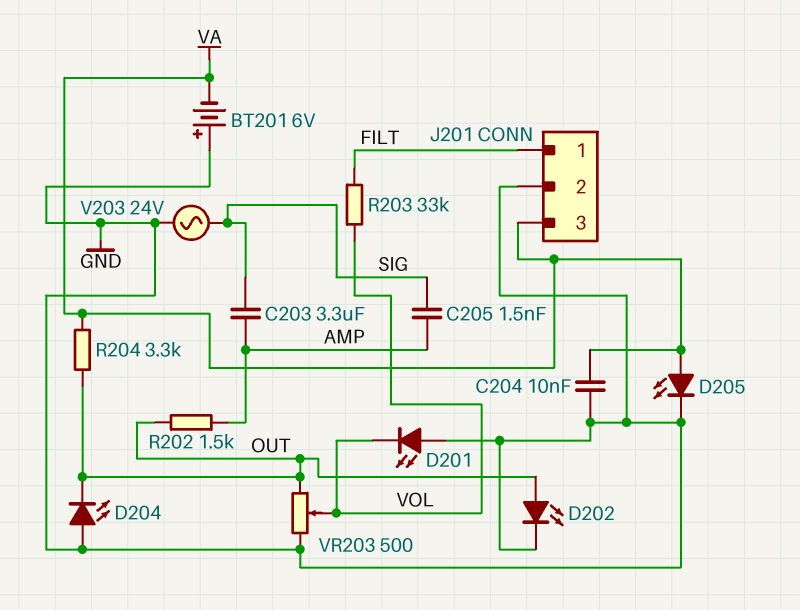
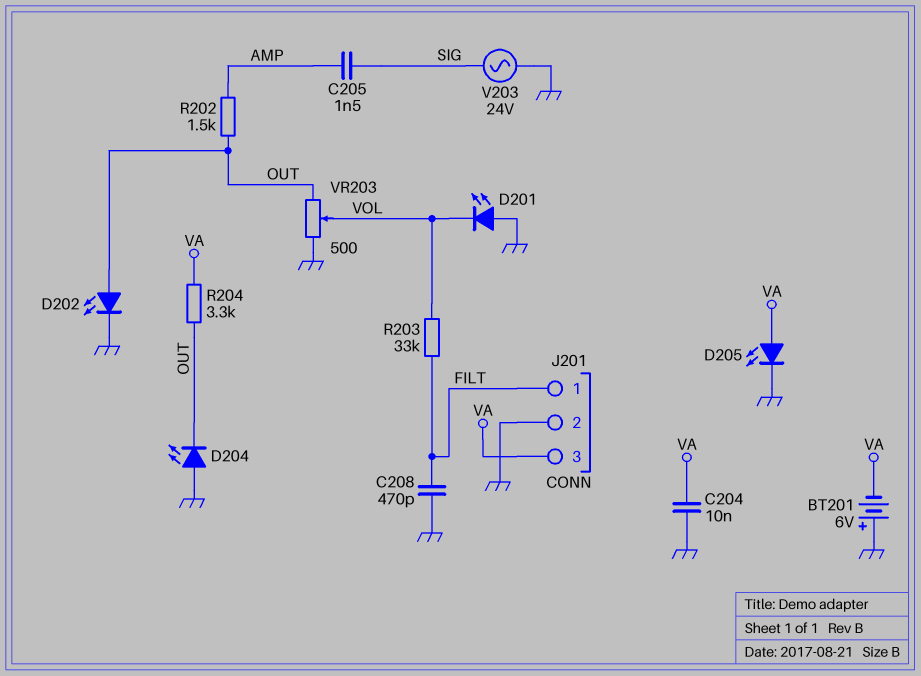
C203: 3.3uF (AMP, SIG) -> none
C208: none -> 470pF (FILT, GND)

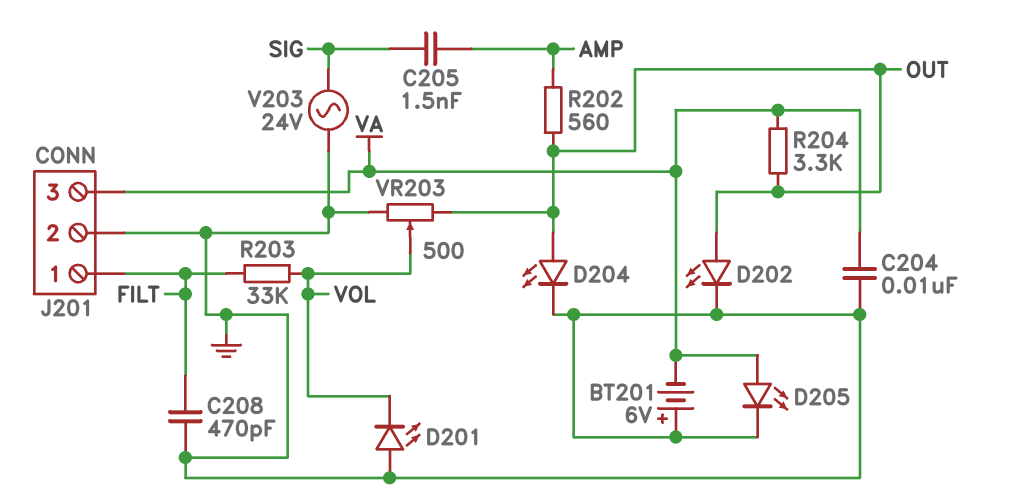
D204: LED (A GND, K OUT) -> LED (A OUT, K GND)
R202: 1.5k (AMP, OUT) -> 560 (AMP, OUT)

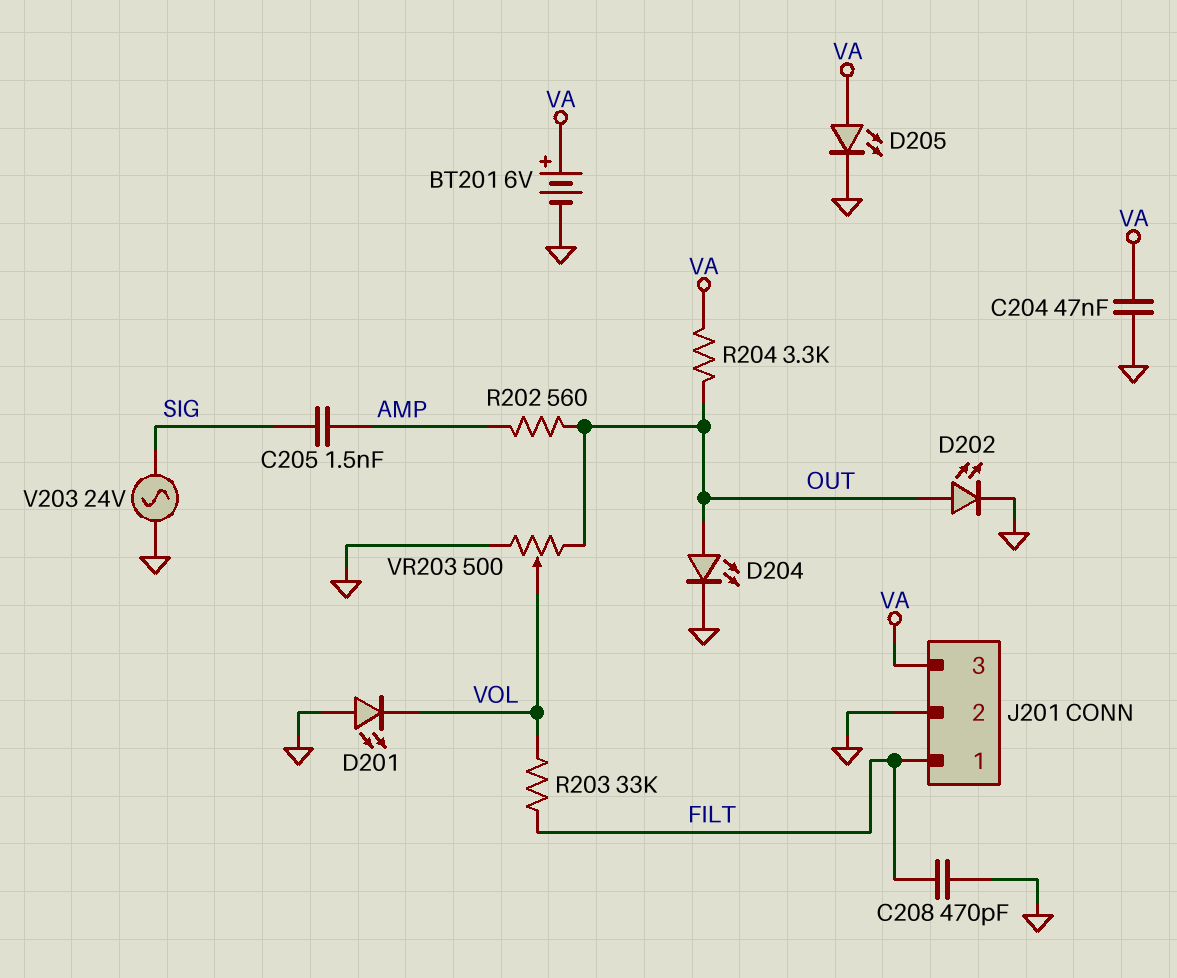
BT201: 6V (plus GND, minus VA) -> 6V (plus VA, minus GND)
C204: 10nF (GND, VA) -> 47nF (GND, VA)

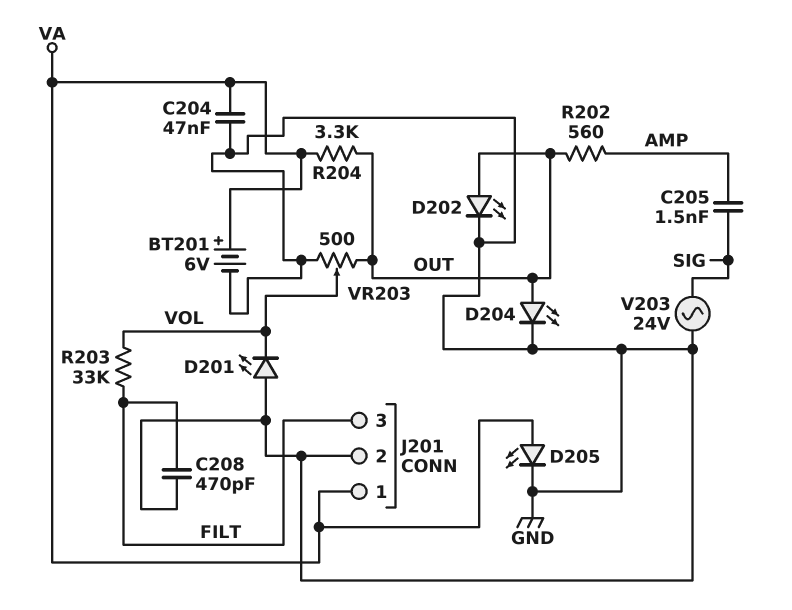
J201 pin 1: FILT -> VA
J201 pin 3: VA -> FILT

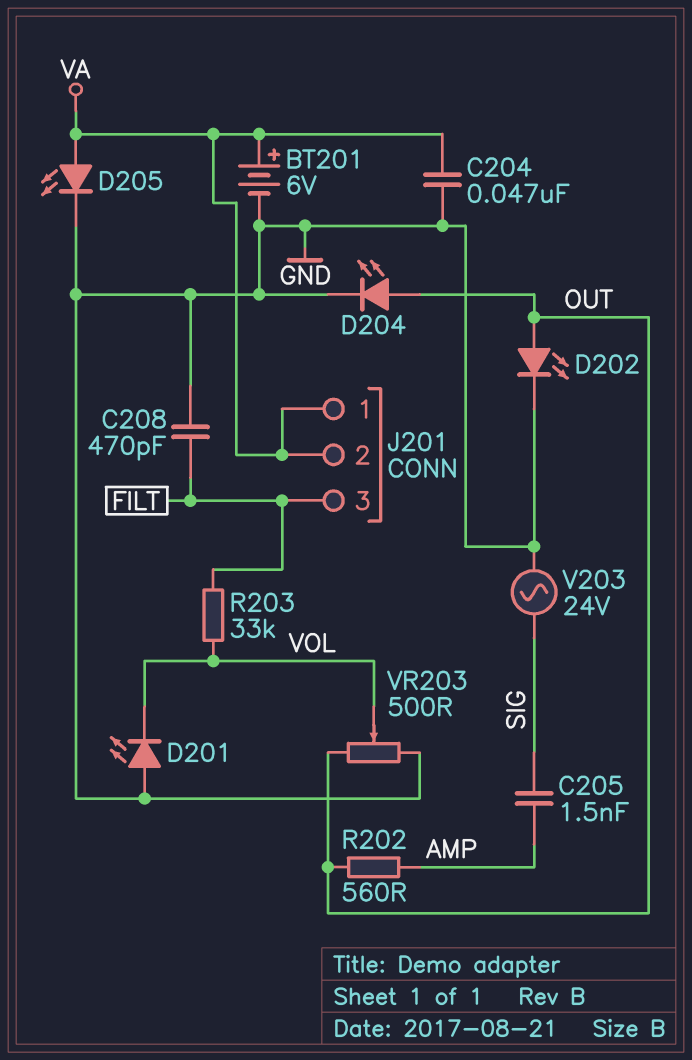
J201 pin 2: GND -> VA
R204: 3.3k (OUT, VA) -> none

